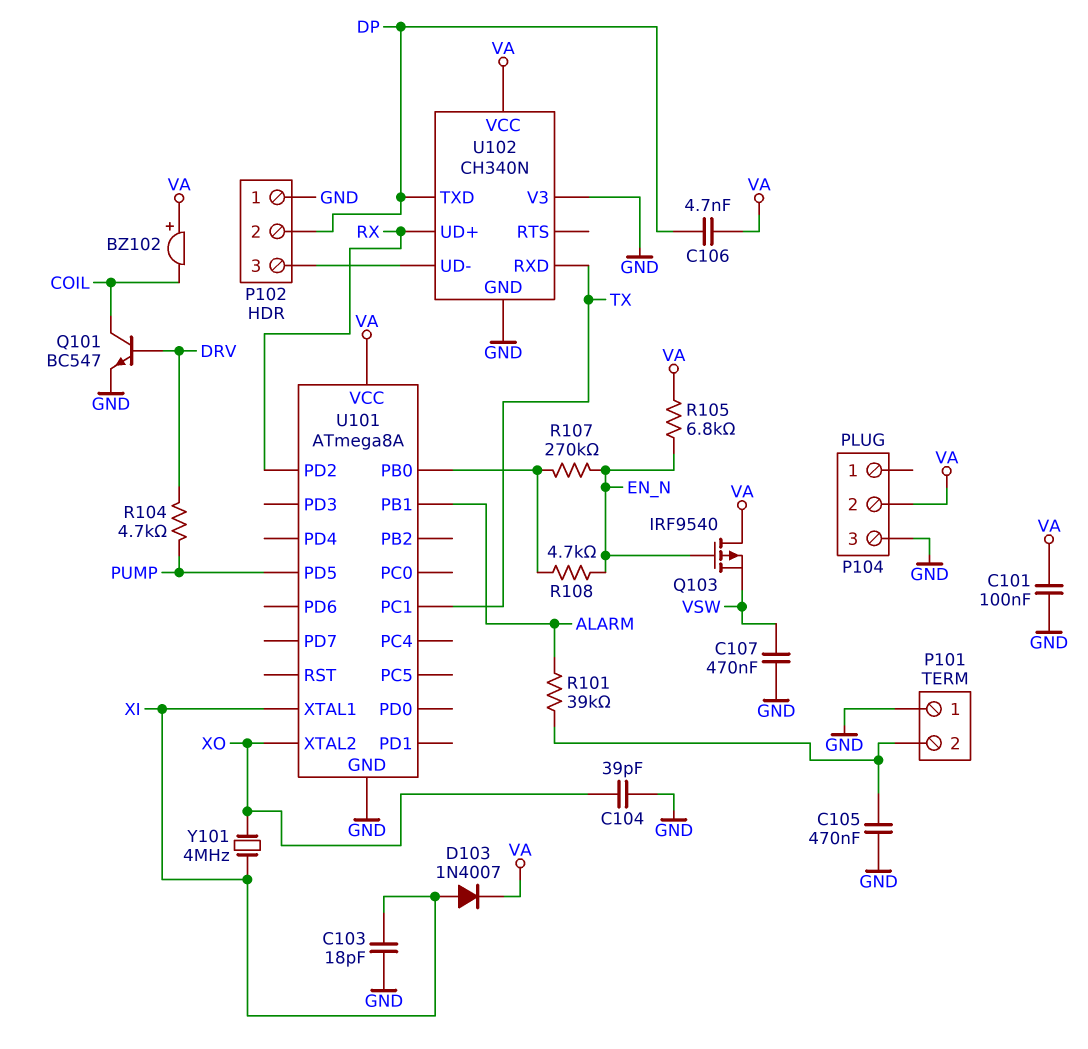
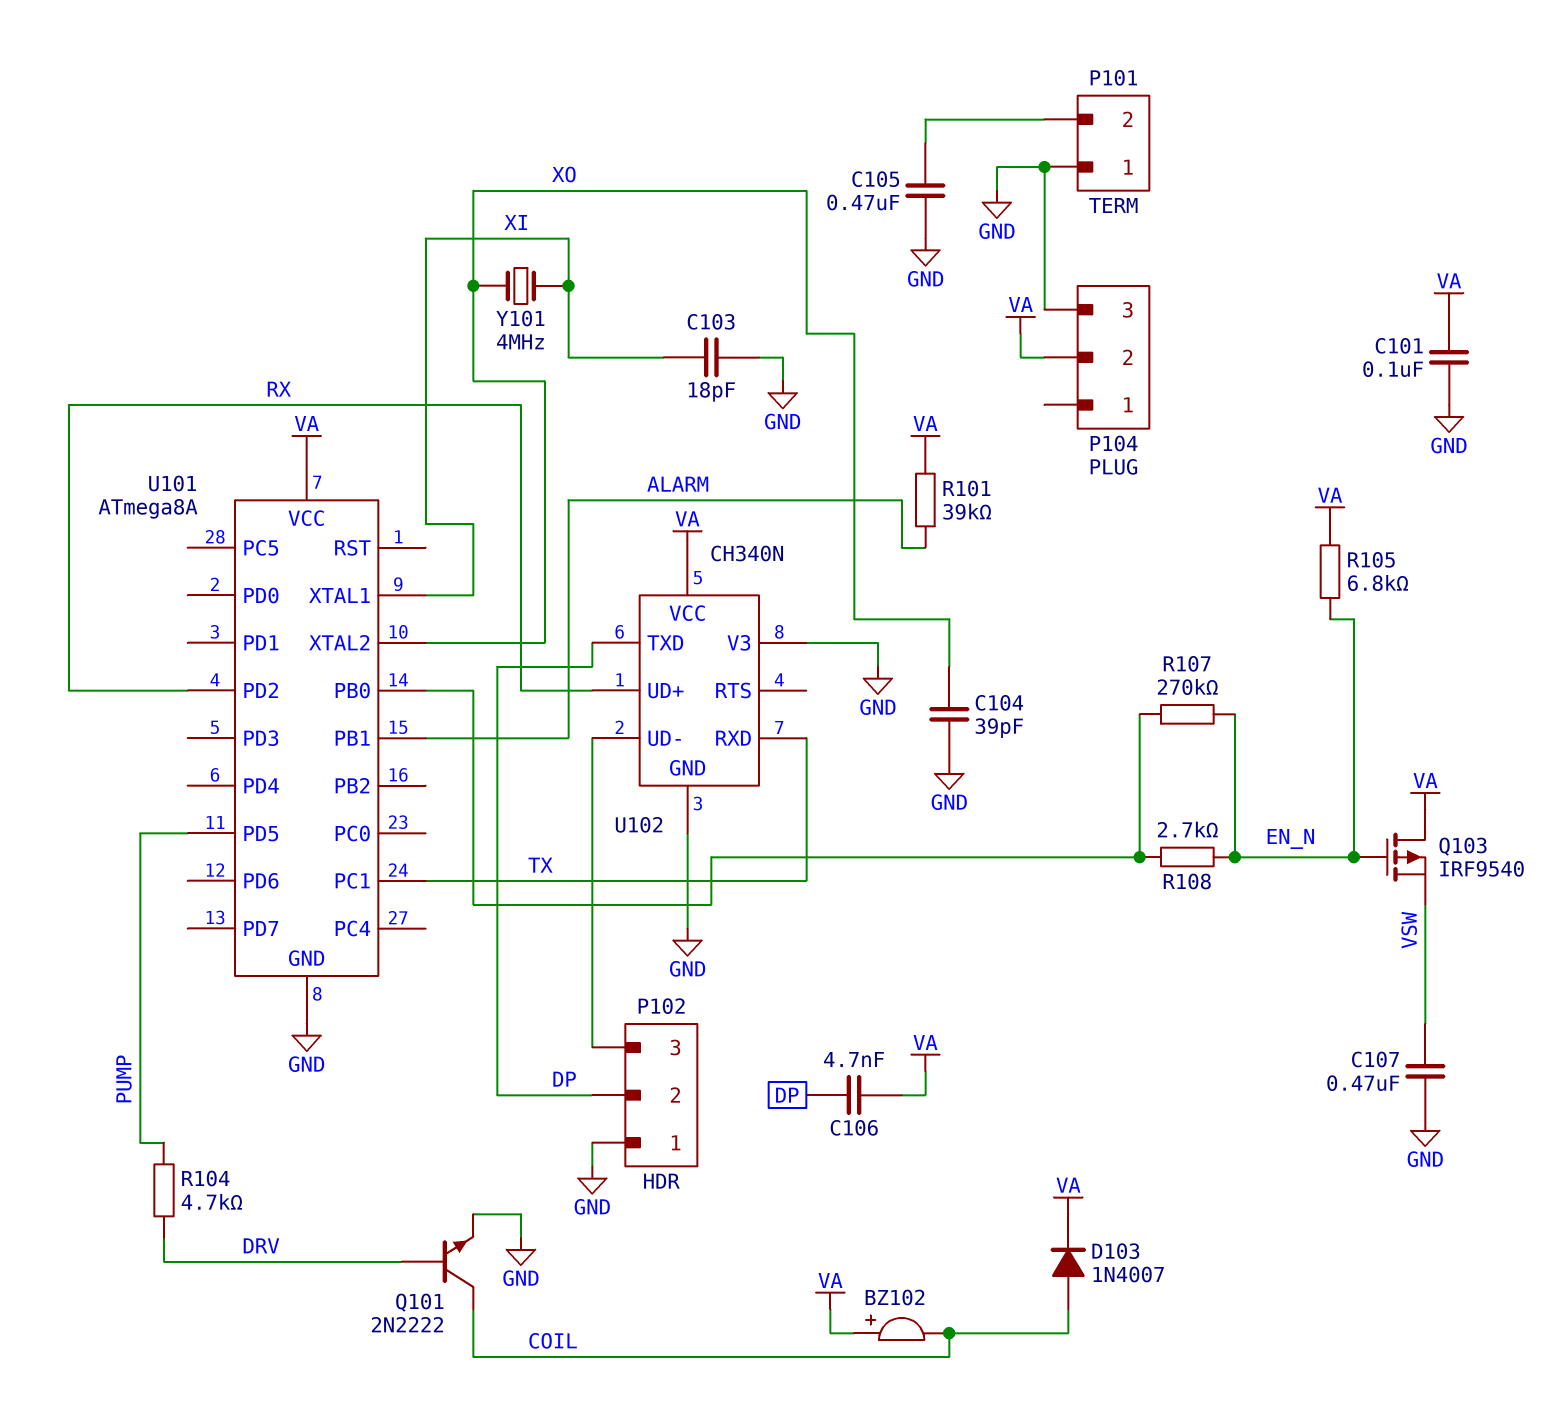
D103: diode 1N4007 (A XI, K VA) -> diode 1N4007 (A COIL, K VA)
Q101: NPN BC547 (B DRV, C COIL, E GND) -> NPN 2N2222 (B DRV, C COIL, E GND)
R101: 39k (ALARM, P101/2) -> 39k (ALARM, VA)
R108: 4.7k (EN_N, U101/PB0) -> 2.7k (EN_N, U101/PB0)

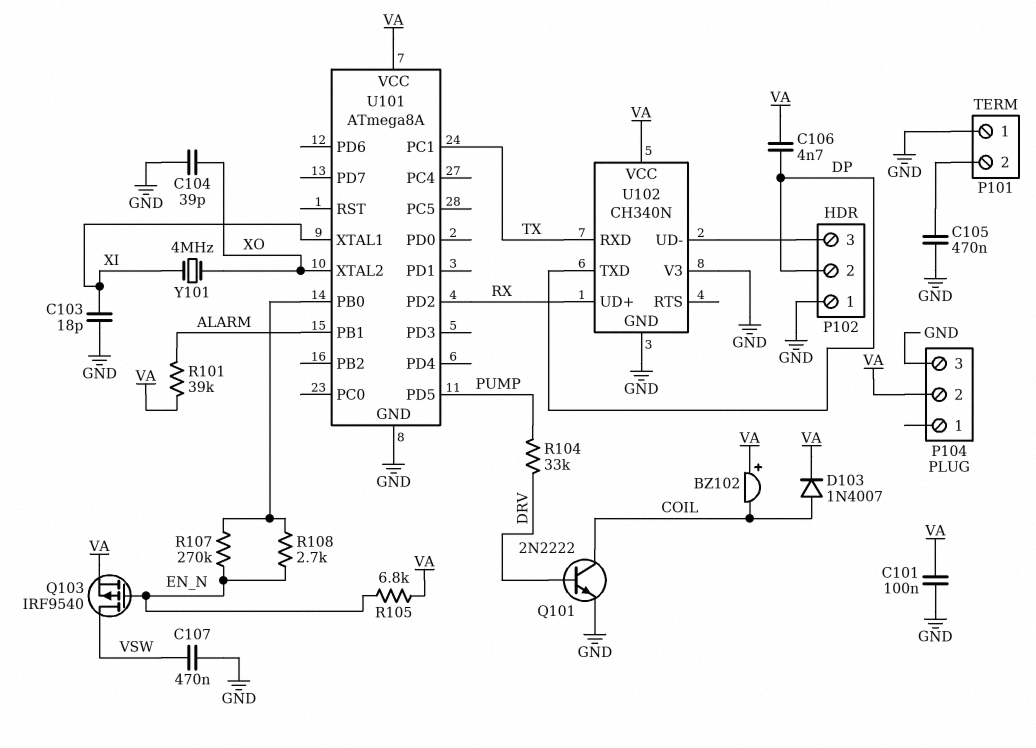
Q103: PMOS IRF9540 (G EN_N, D VA, S VSW) -> PMOS IRF9540 (G EN_N, D VSW, S VA)
R104: 4.7k (DRV, PUMP) -> 33k (DRV, PUMP)

